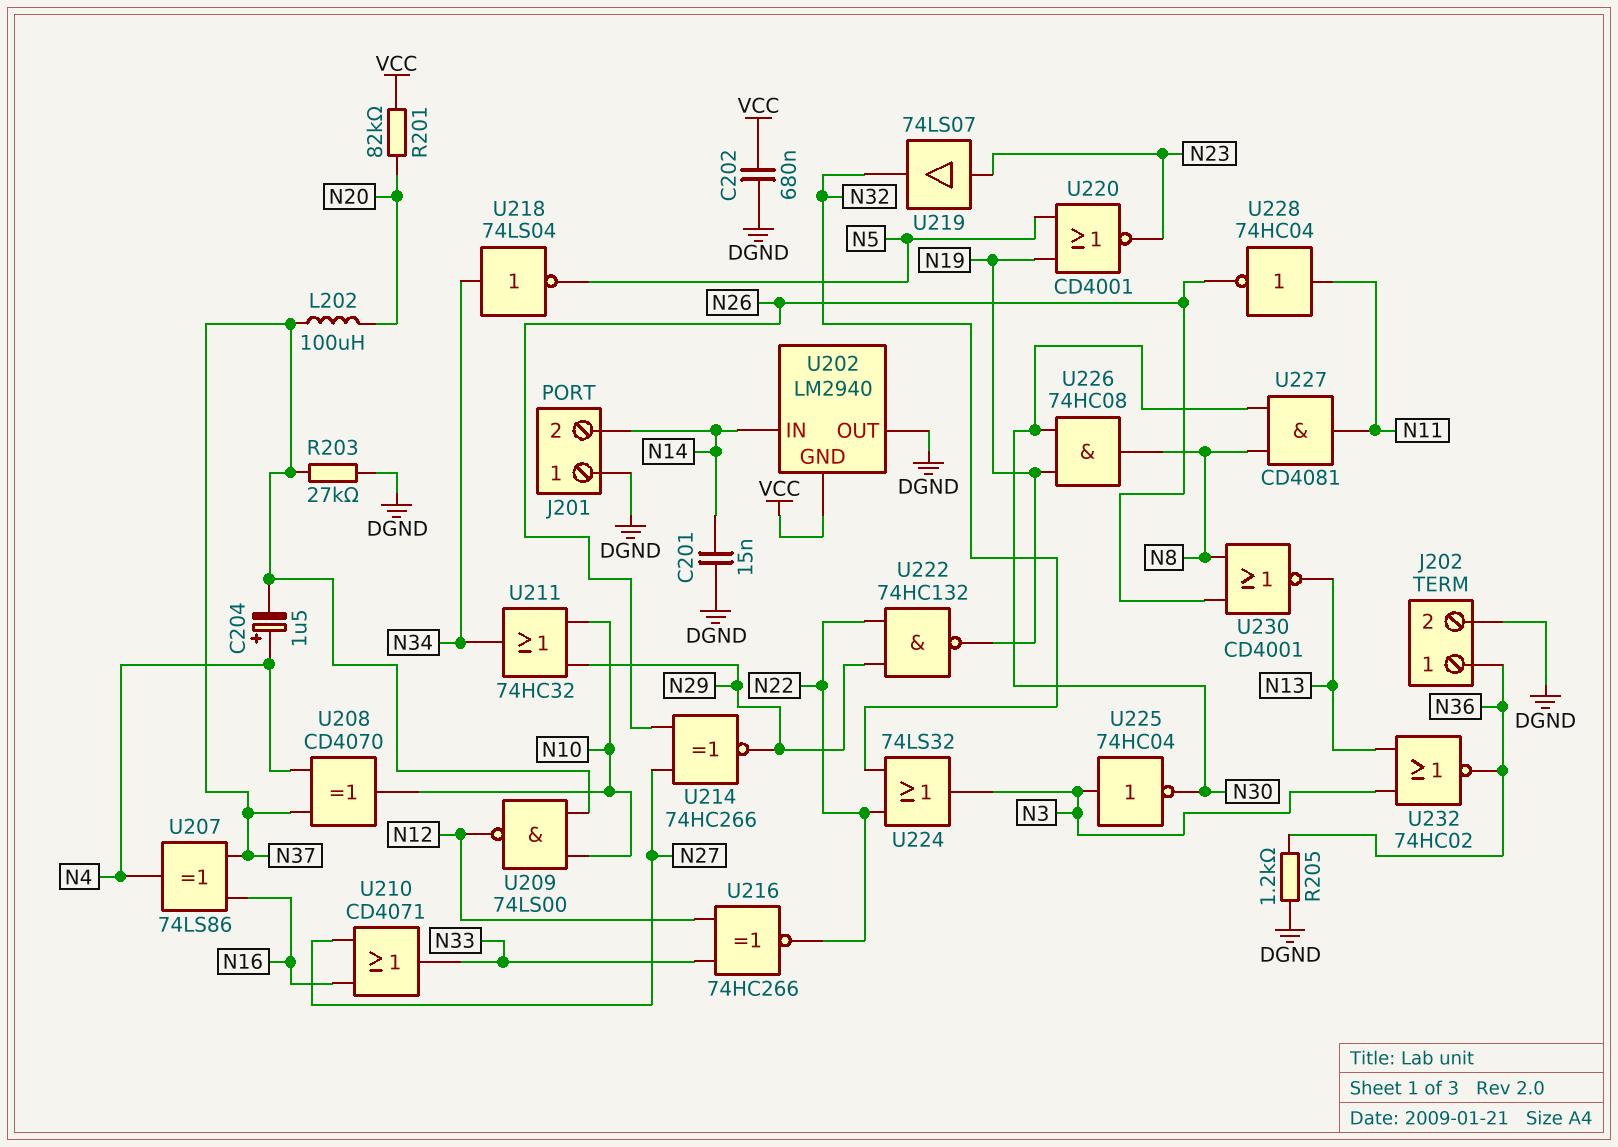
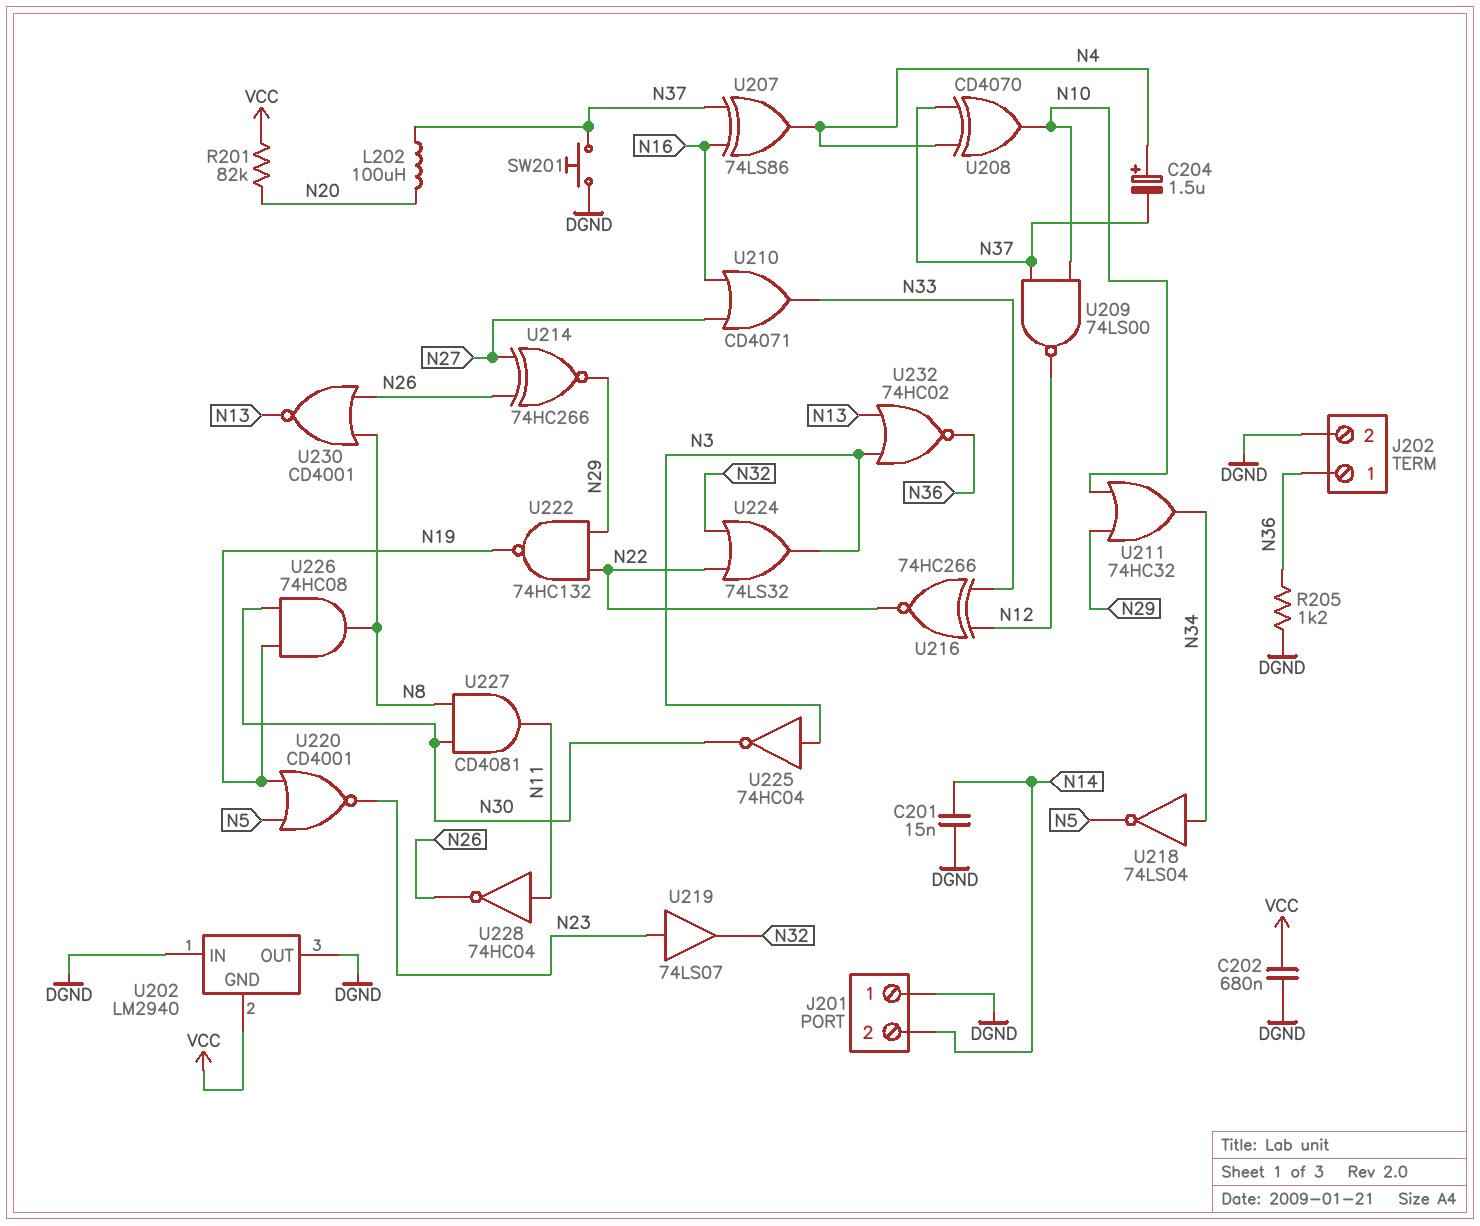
R203: 27k (DGND, N37) -> none
SW201: none -> button (DGND, N37)
U202 pin IN: N14 -> DGND

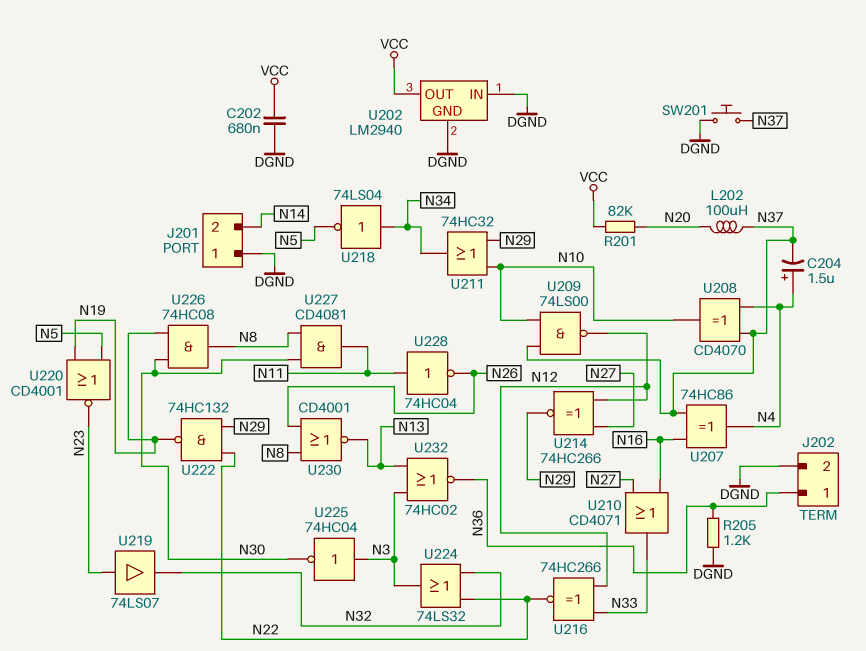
C201: 15nF (DGND, N14) -> none
U202 pin GND: VCC -> DGND
U202 pin OUT: DGND -> VCC
U207: XOR 74LS86 (in N16, in N37, out N4) -> XOR 74HC86 (in N16, in N37, out N4)
U214: XNOR 74HC266 (in N26, in N27, out N29) -> XNOR 74HC266 (in N12, in N27, out N29)

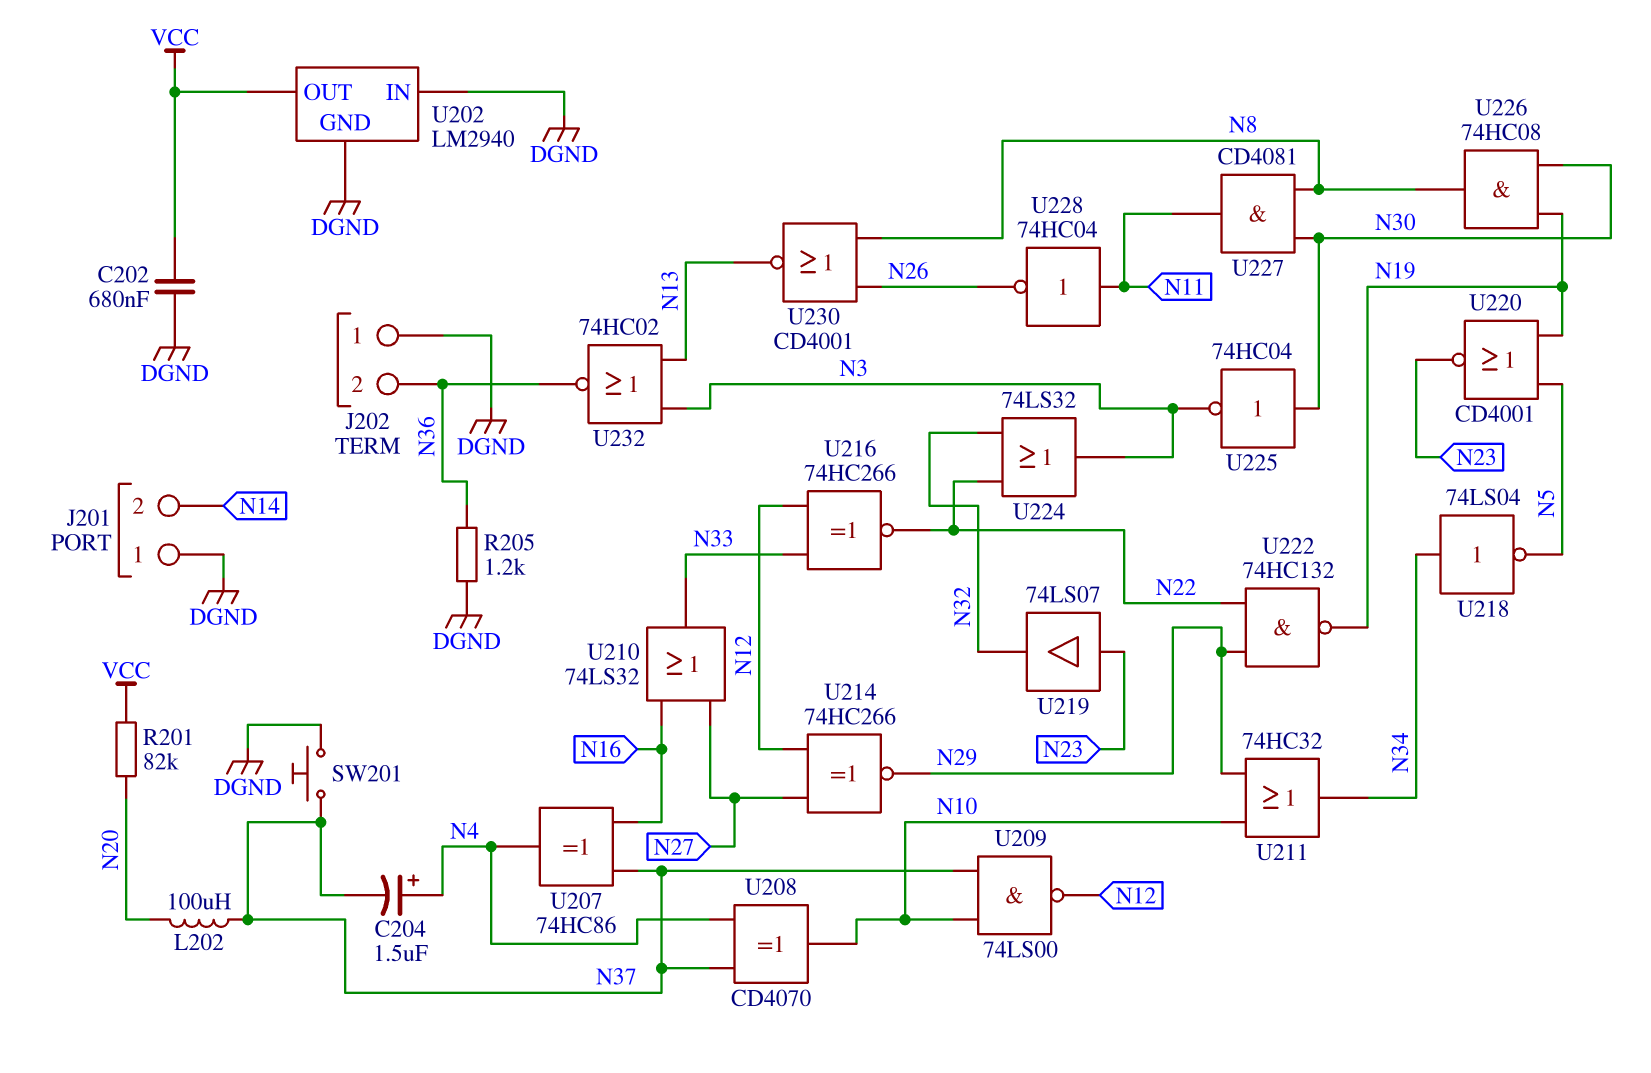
J202 pin 1: N36 -> DGND
J202 pin 2: DGND -> N36
U210: OR CD4071 (in N16, in N27, out N33) -> OR 74LS32 (in N16, in N27, out N33)
U225: NOT 74HC04 (in N3, out N30) -> NOT 74HC04 (in N30, out N3)

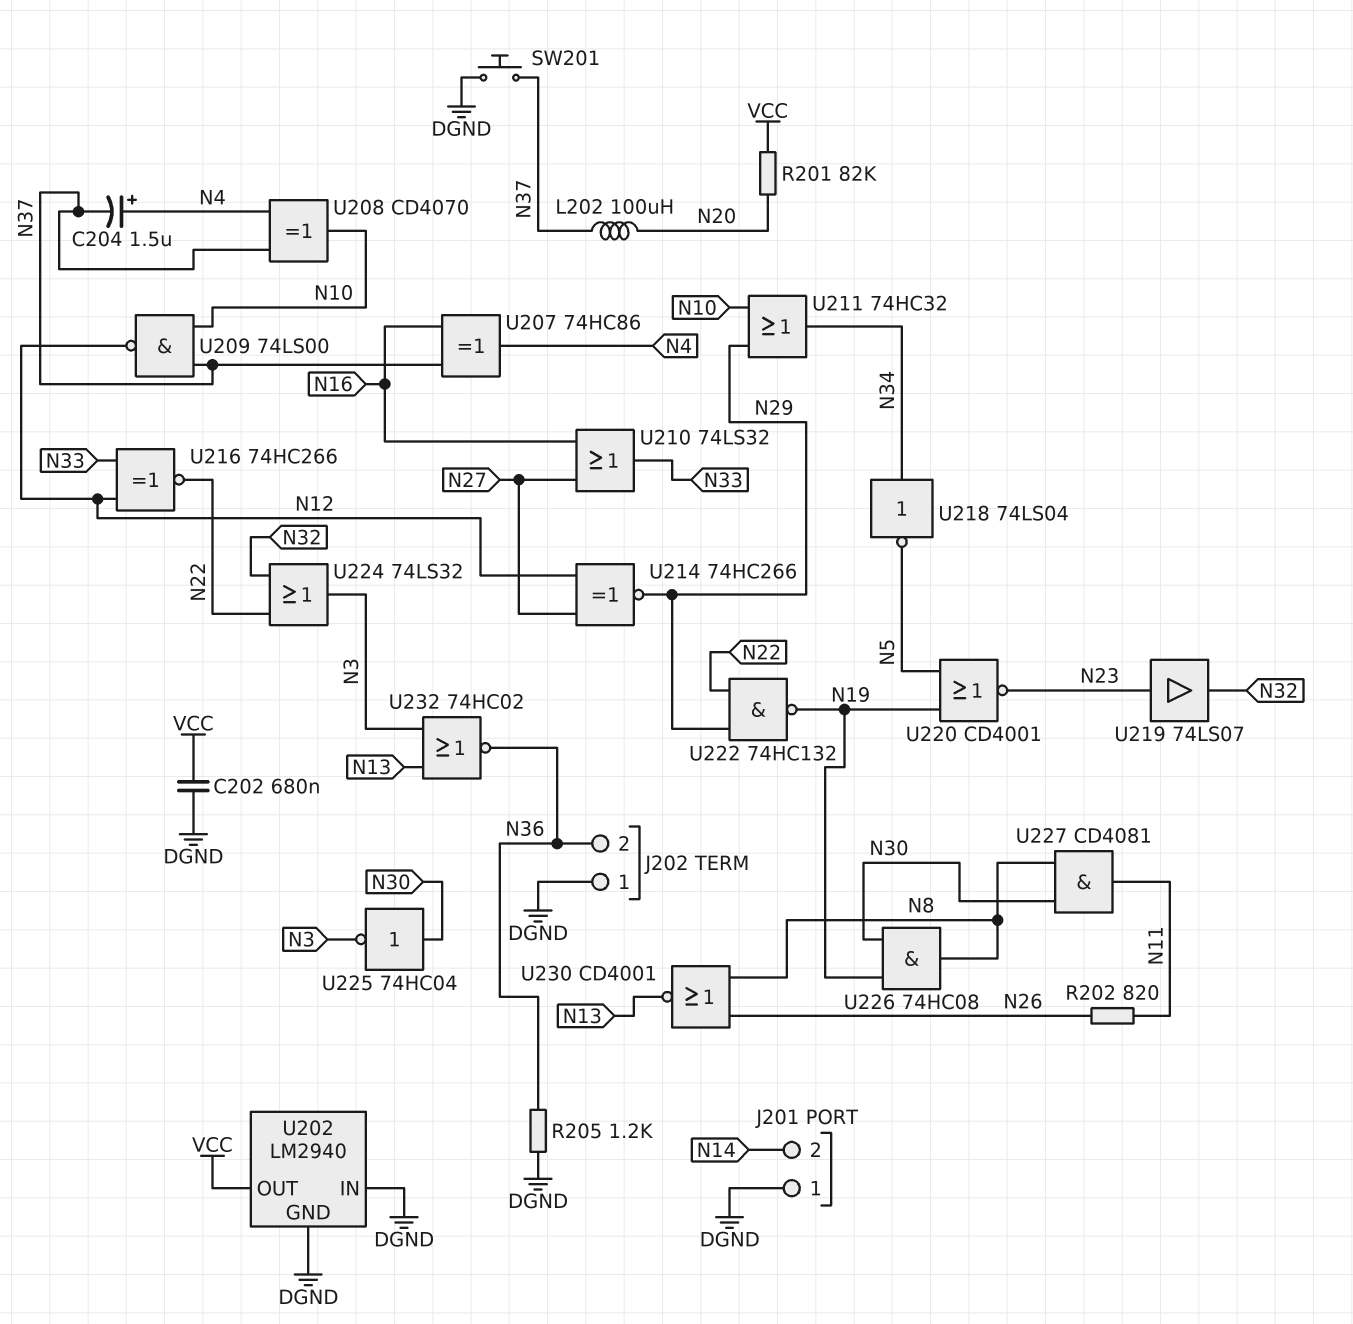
R202: none -> 820 (N11, N26)
U228: NOT 74HC04 (in N11, out N26) -> none

